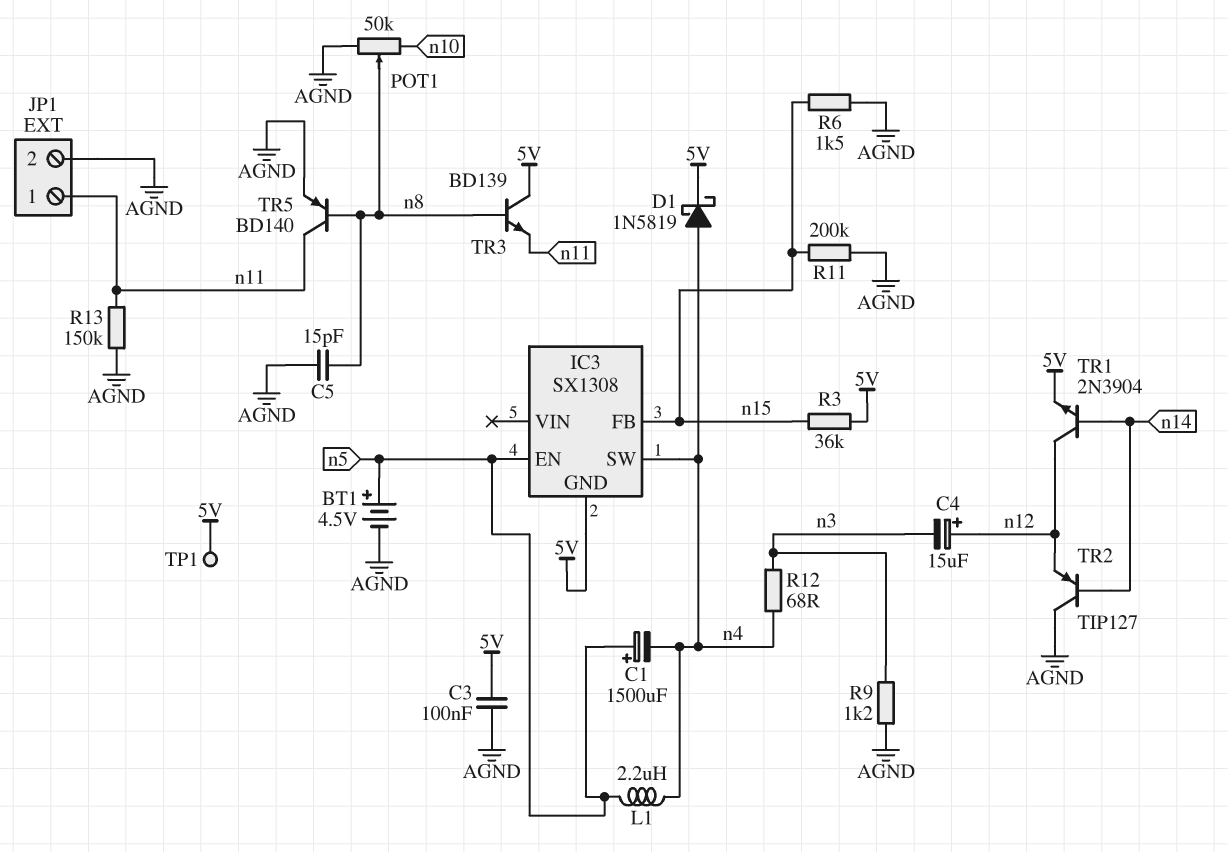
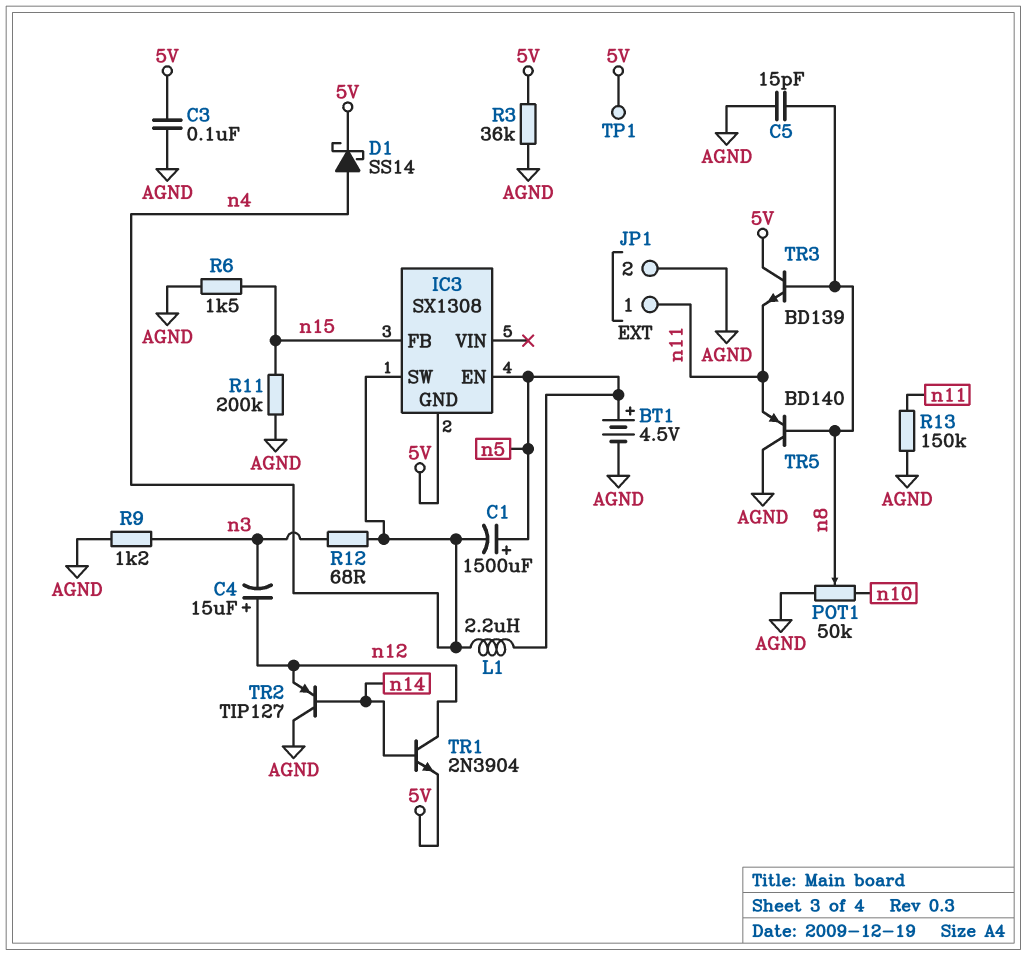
D1: schottky 1N5819 (A n4, K 5V) -> schottky SS14 (A n4, K 5V)
R3: 36k (5V, n15) -> 36k (5V, AGND)
TR5: PNP BD140 (B n8, C n11, E AGND) -> PNP BD140 (B n8, C AGND, E n11)

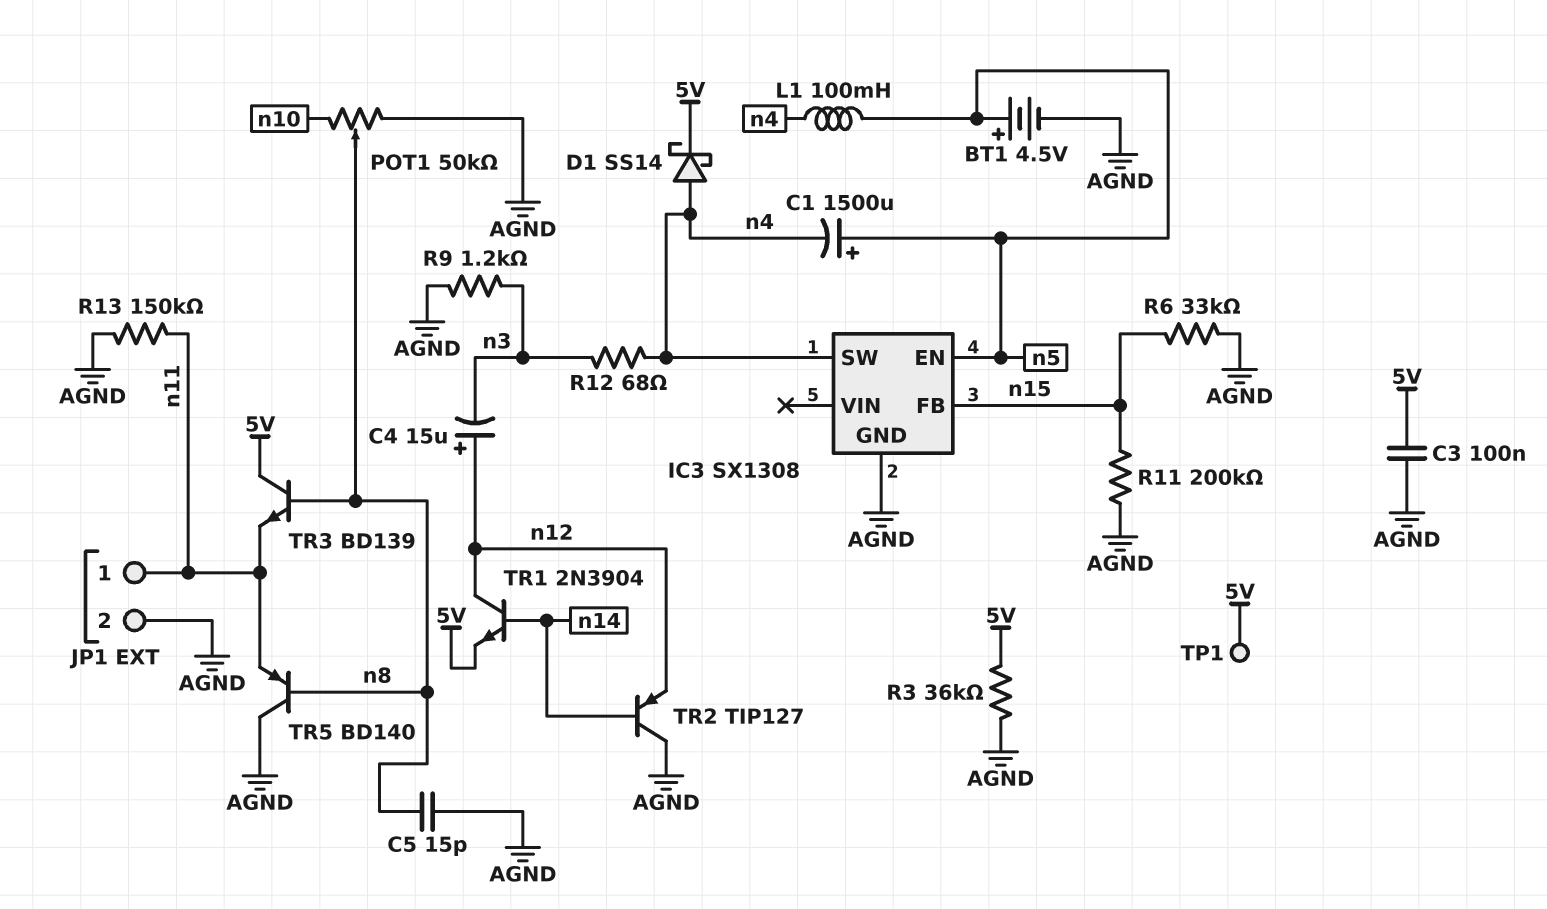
IC3 pin GND: 5V -> AGND
L1: 2.2uH (n4, n5) -> 100mH (n4, n5)
R6: 1.5k (AGND, n15) -> 33k (AGND, n15)

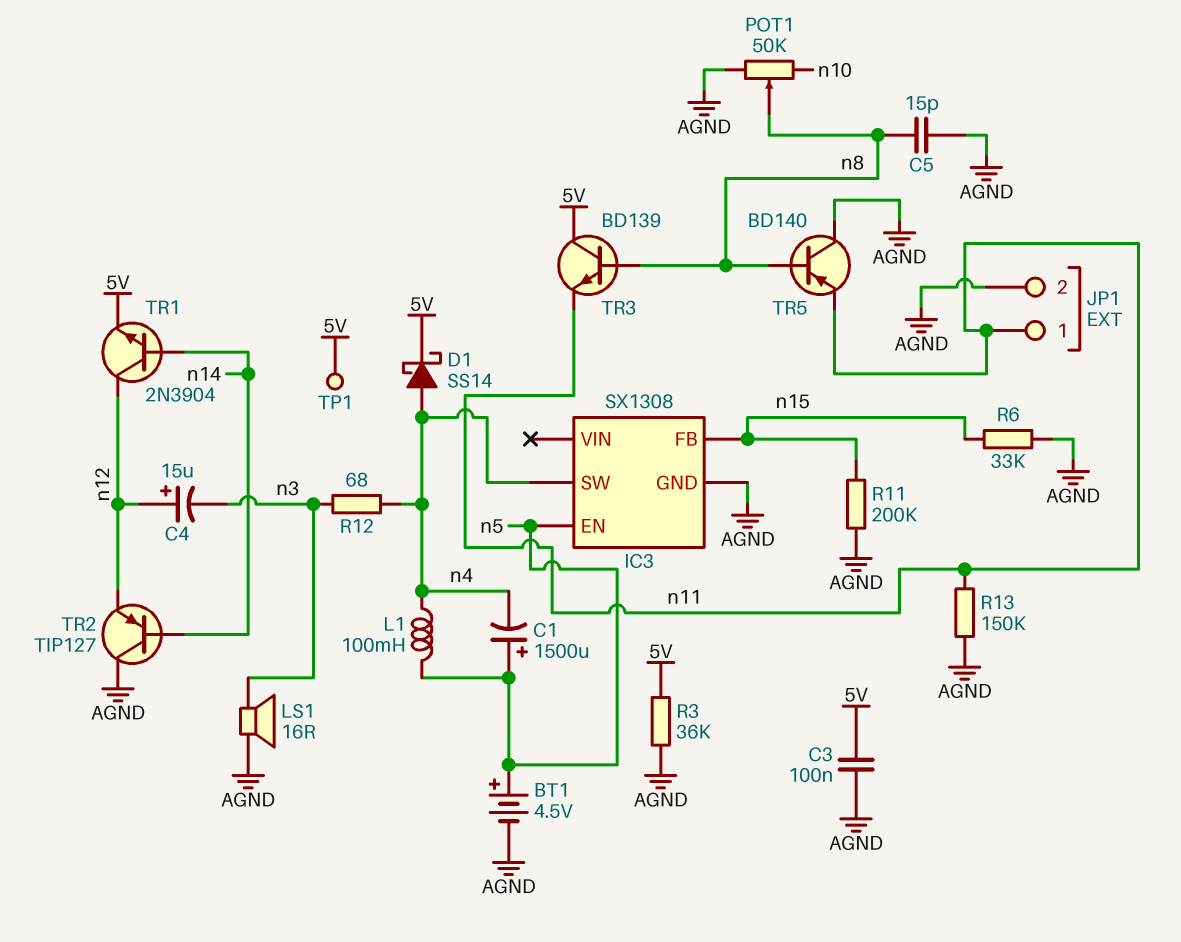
LS1: none -> speaker 16R (AGND, n3)
R9: 1.2k (AGND, n3) -> none

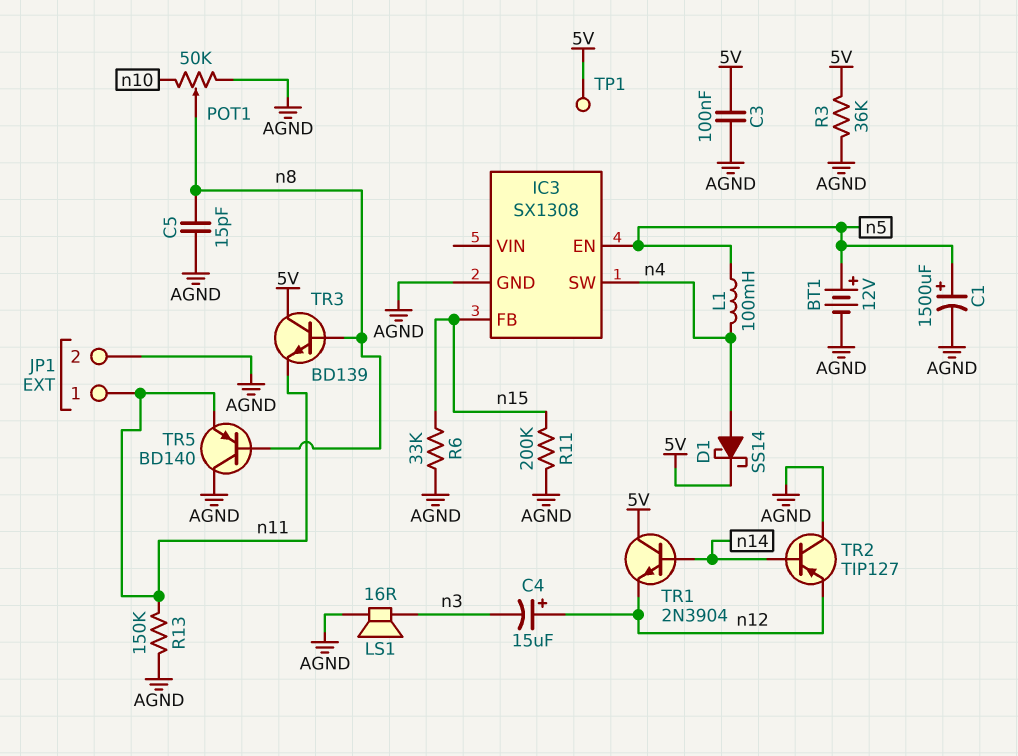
BT1: 4.5V (plus n5, minus AGND) -> 12V (plus n5, minus AGND)
C1: 1500uF (plus n5, minus n4) -> 1500uF (plus n5, minus AGND)
R12: 68 (n3, n4) -> none
TR1: NPN 2N3904 (B n14, C n12, E 5V) -> NPN 2N3904 (B n14, C 5V, E n12)

